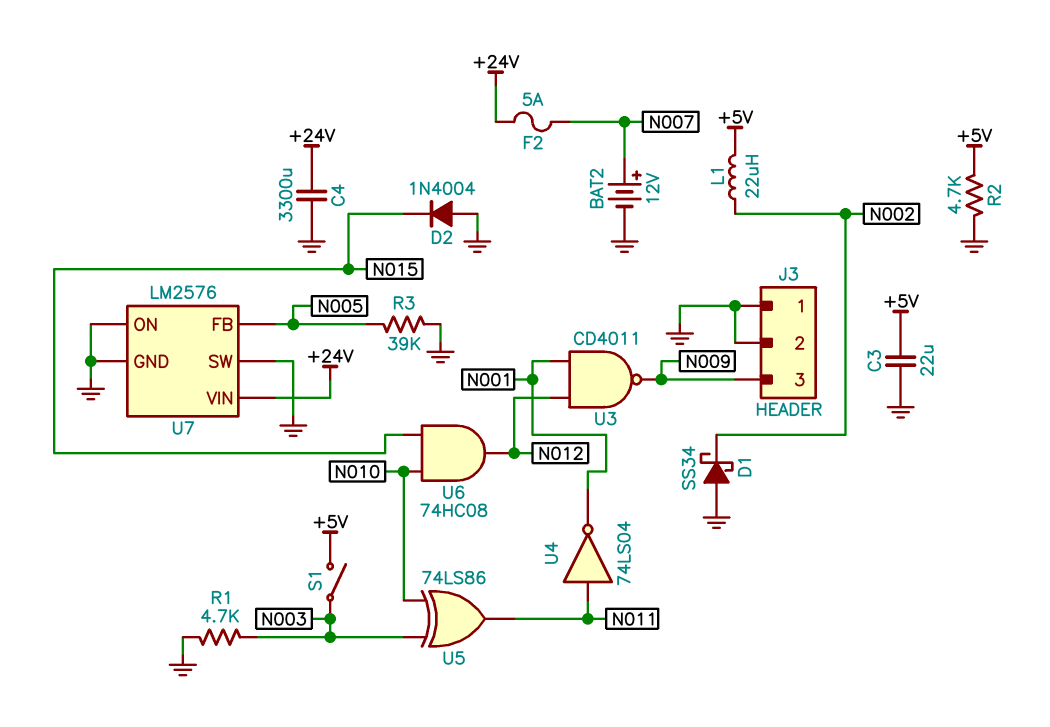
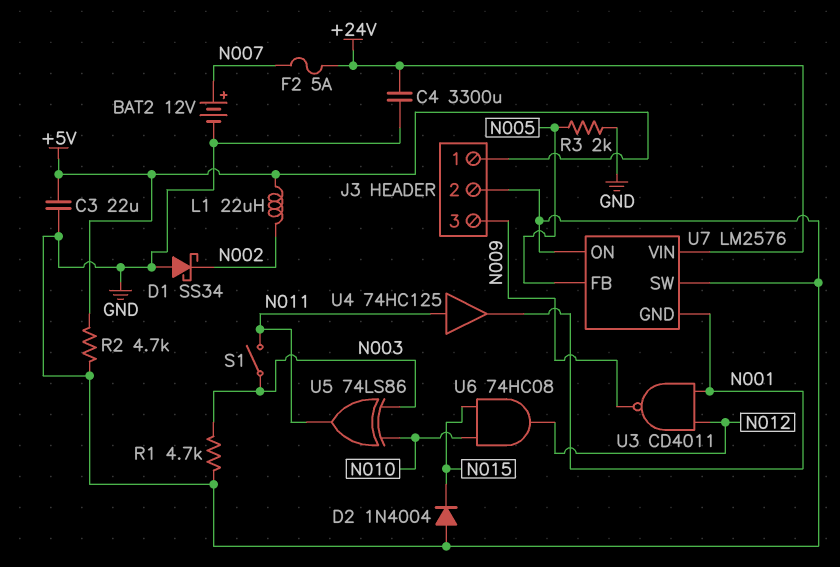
J3 pin 1: GND -> +5V
R3: 39k (GND, N005) -> 2k (GND, N005)
S1: switch (+5V, N003) -> switch (N003, N011)
U4: NOT 74LS04 (in N011, out N001) -> buffer 74HC125 (in N011, out N001)
U7 pin GND: GND -> N001

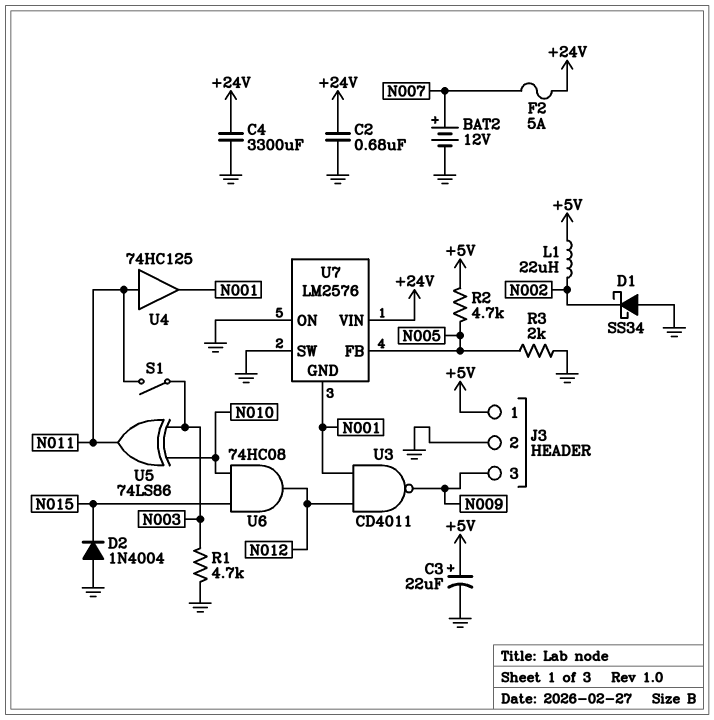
C2: none -> 680nF (+24V, GND)
C3: 22uF (+5V, GND) -> 22uF (plus +5V, minus GND)
R2: 4.7k (+5V, GND) -> 4.7k (+5V, N005)

